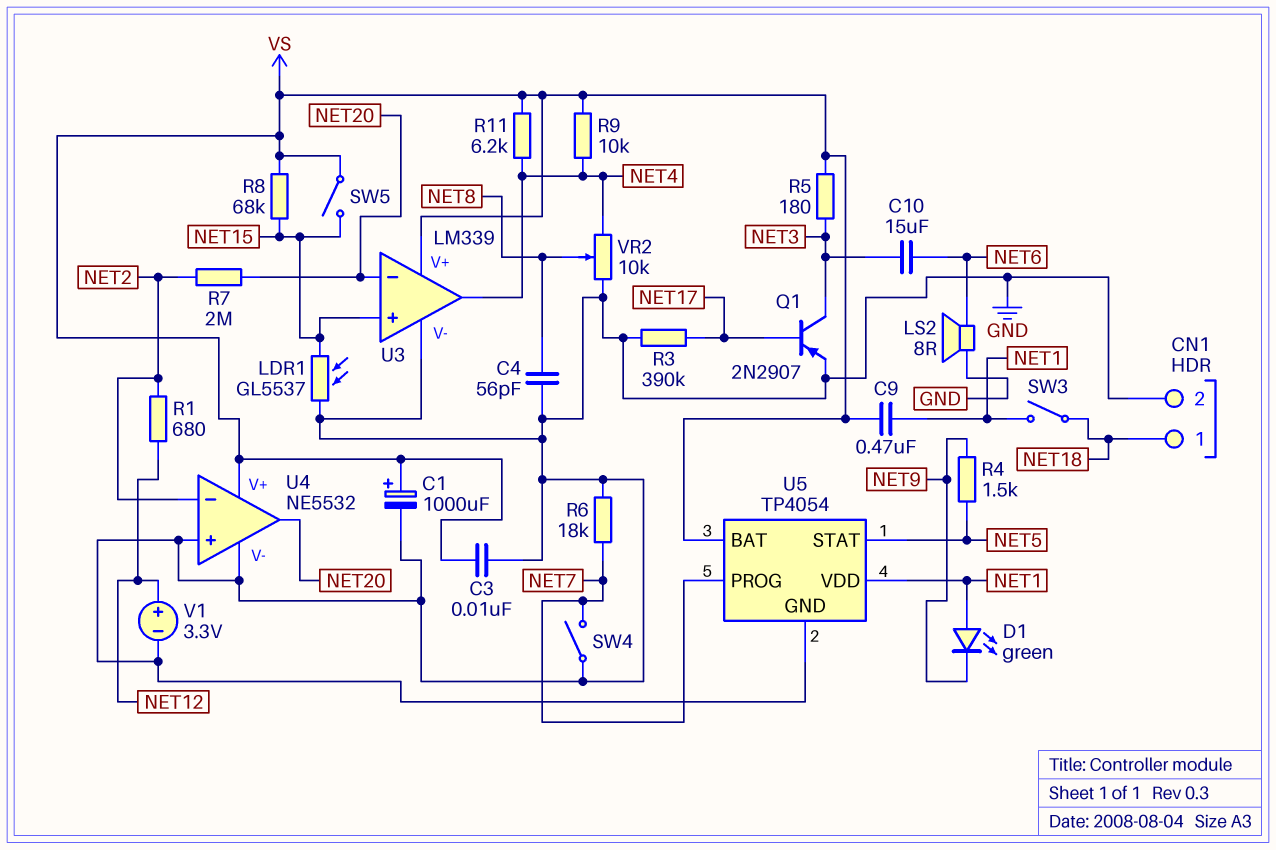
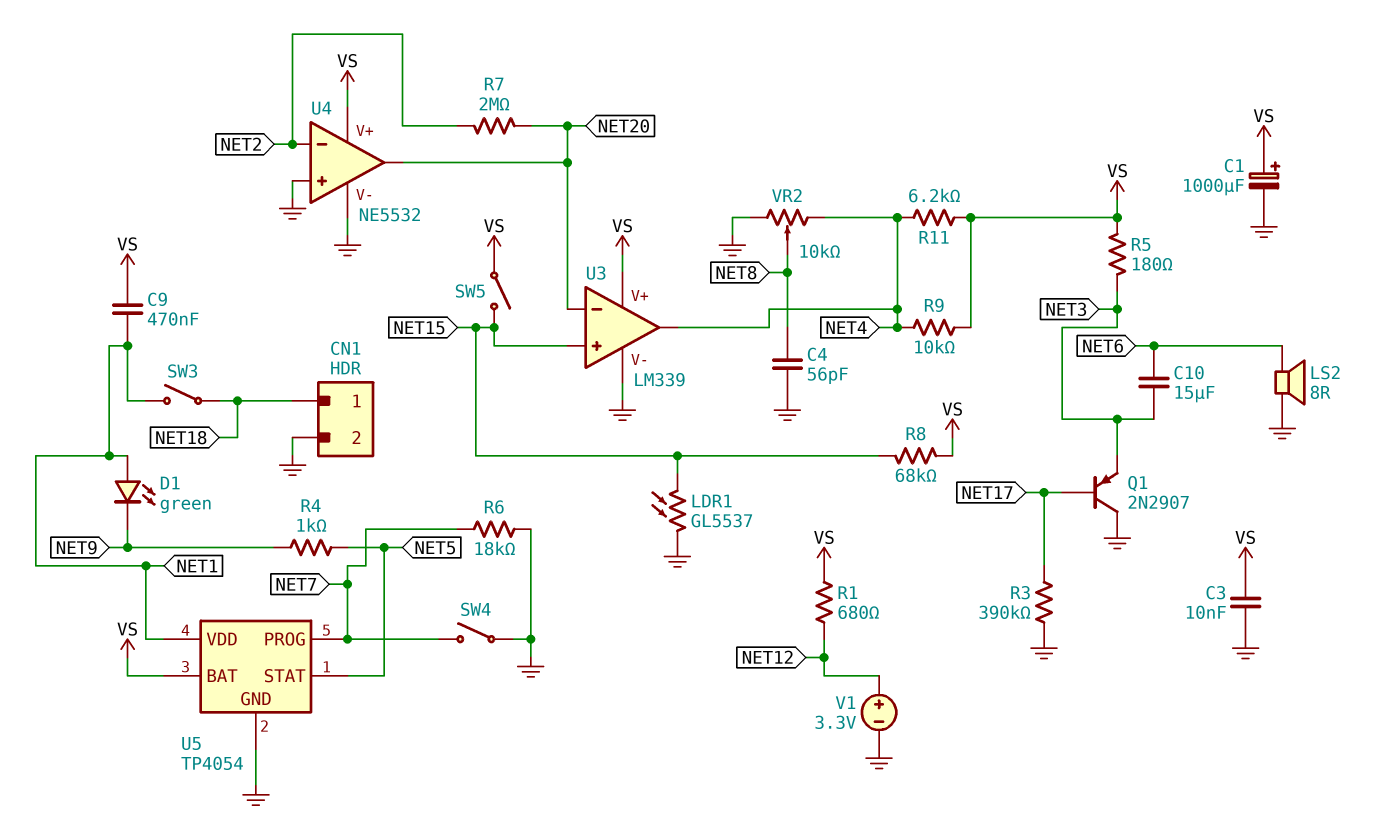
Q1: PNP 2N2907 (B NET17, C NET3, E GND) -> PNP 2N2907 (B NET17, C GND, E NET3)
R1: 680 (NET2, NET12) -> 680 (NET12, VS)
R4: 1.5k (NET5, NET9) -> 1k (NET5, NET9)

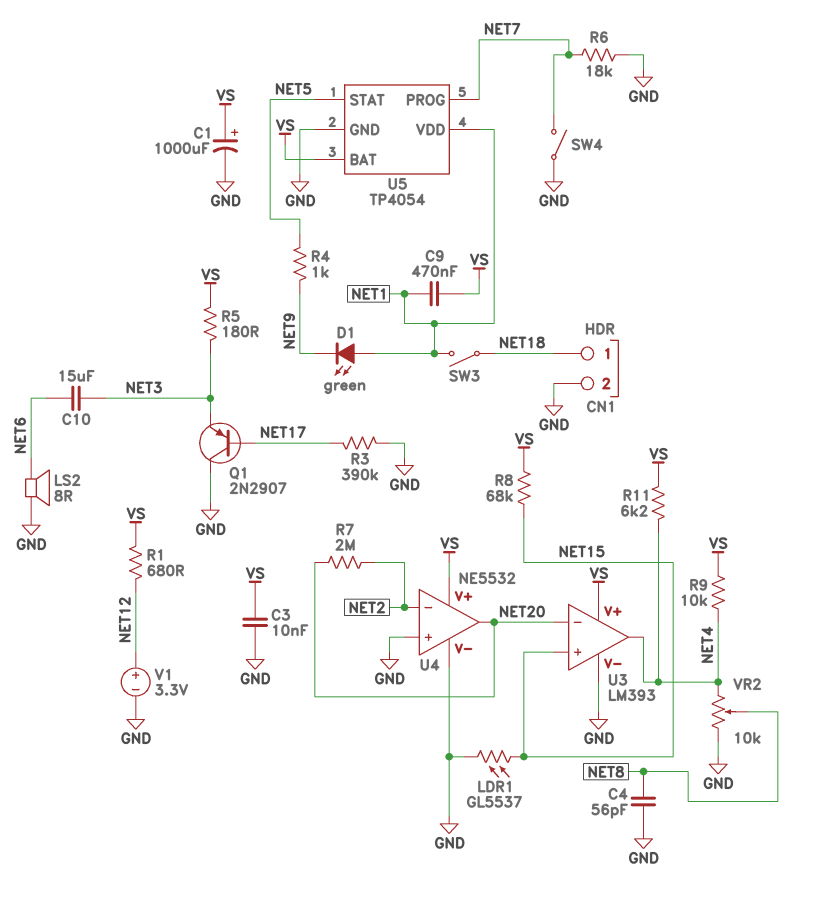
SW5: switch (NET15, VS) -> none
U3: LM339 -> LM393

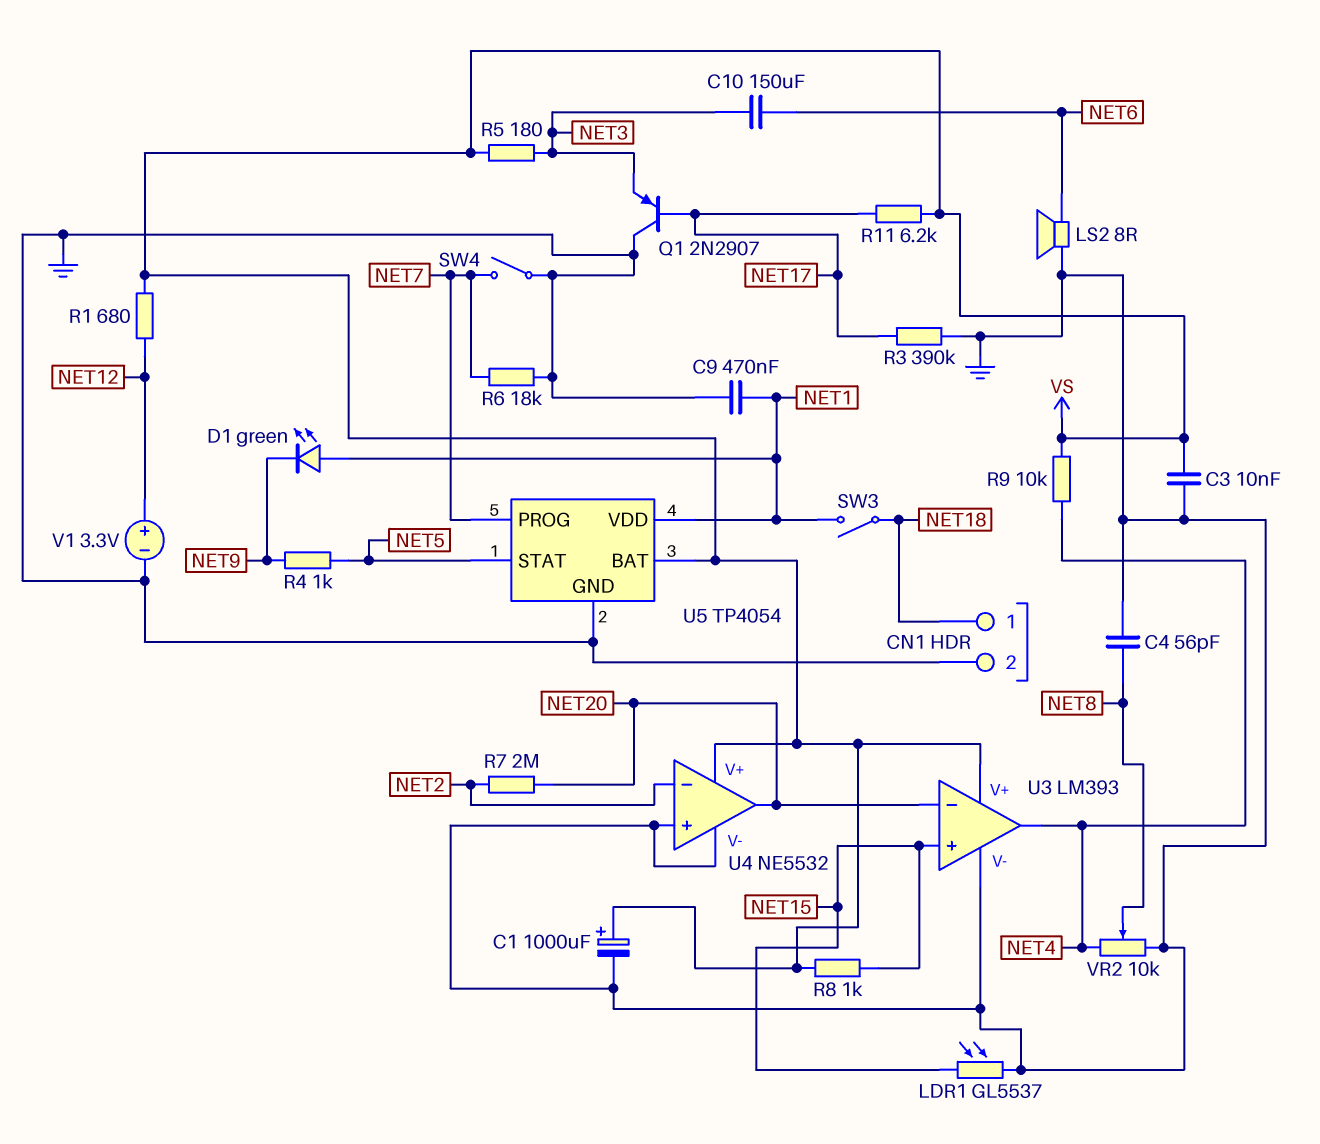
C9: 470nF (NET1, VS) -> 470nF (GND, NET1)
C10: 15uF (NET3, NET6) -> 150uF (NET3, NET6)
R8: 68k (NET15, VS) -> 1k (NET15, VS)
R11: 6.2k (NET4, VS) -> 6.2k (NET17, VS)

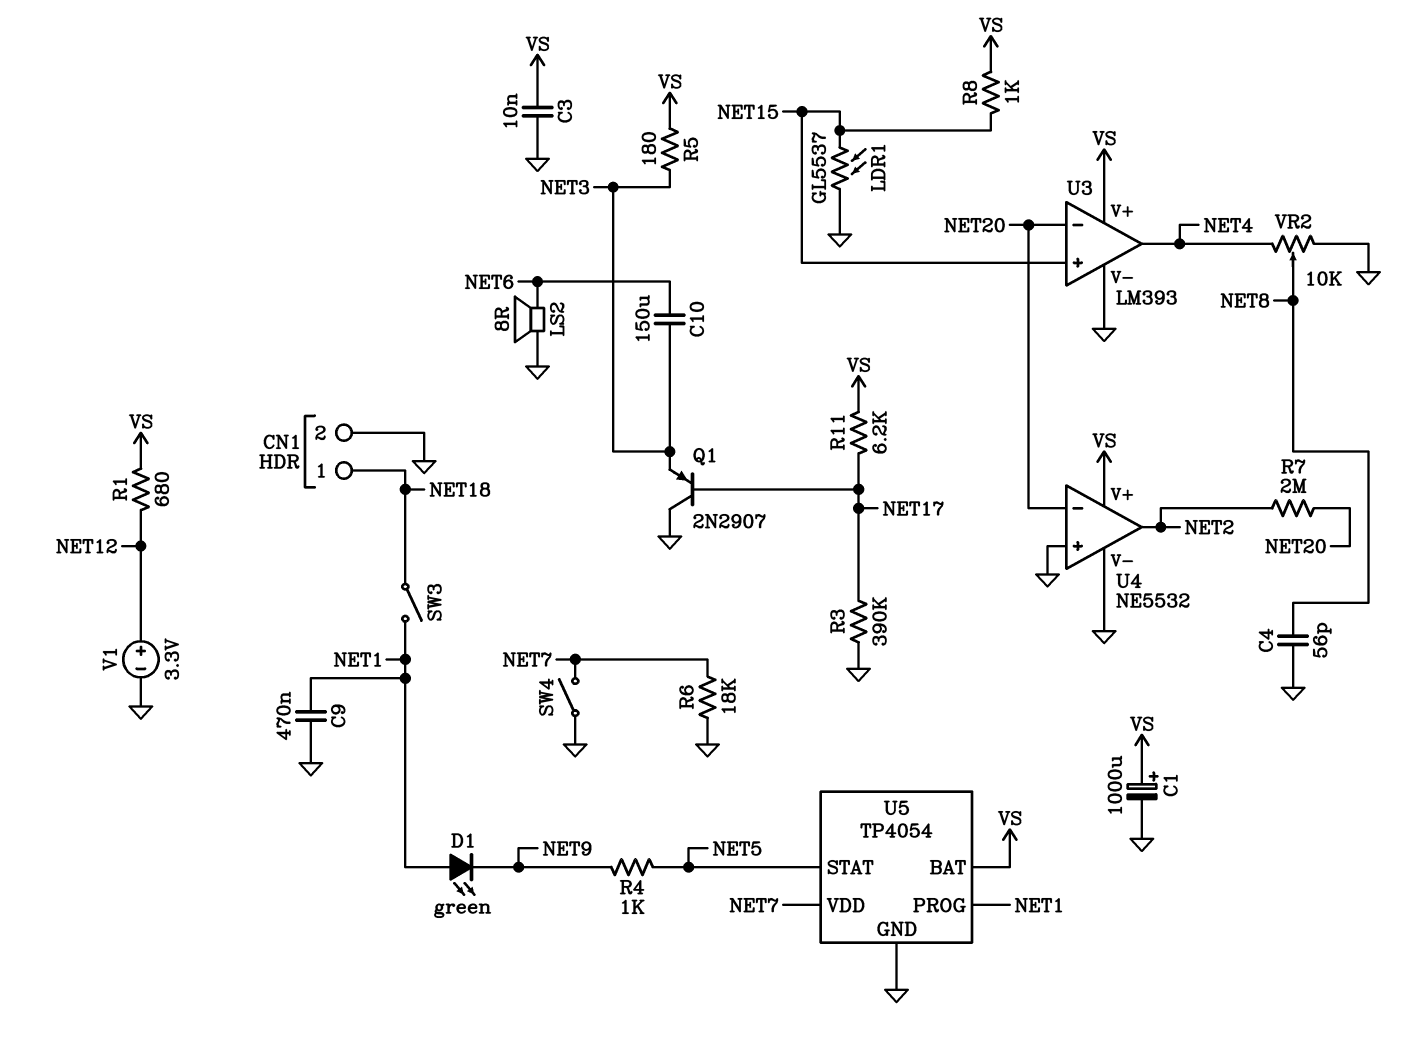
R9: 10k (NET4, VS) -> none
U4 pin in-: NET2 -> NET20
U4 pin out: NET20 -> NET2
U5 pin PROG: NET7 -> NET1
U5 pin VDD: NET1 -> NET7

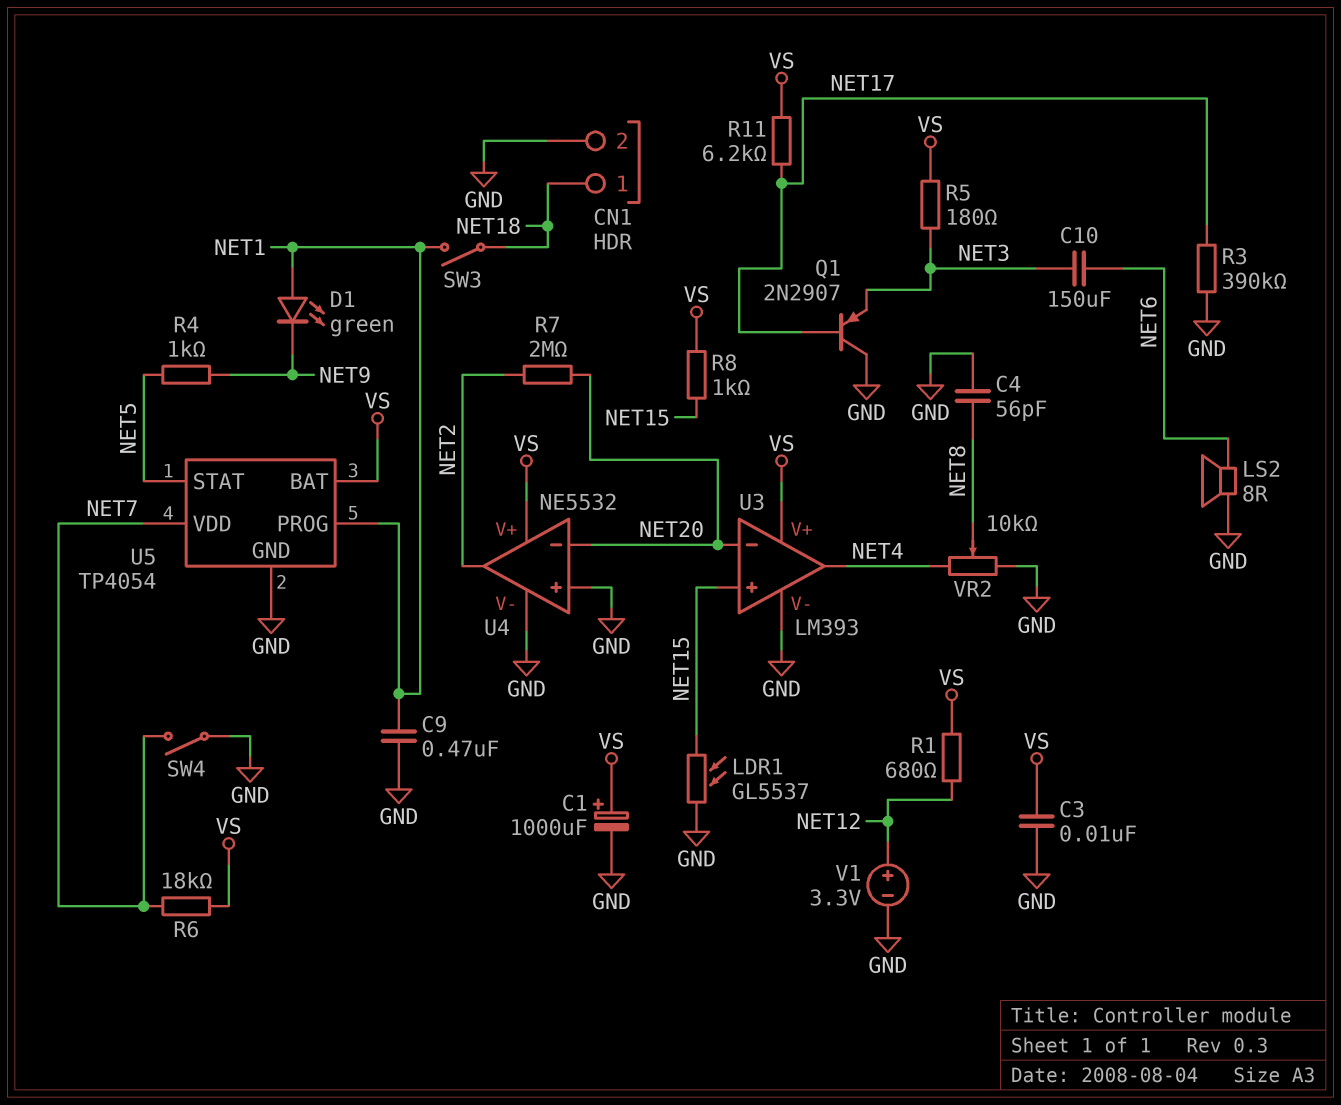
R6: 18k (GND, NET7) -> 18k (NET7, VS)

